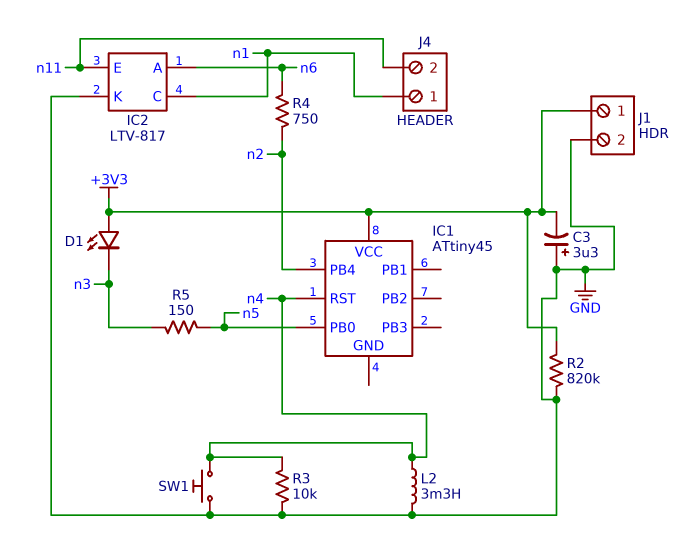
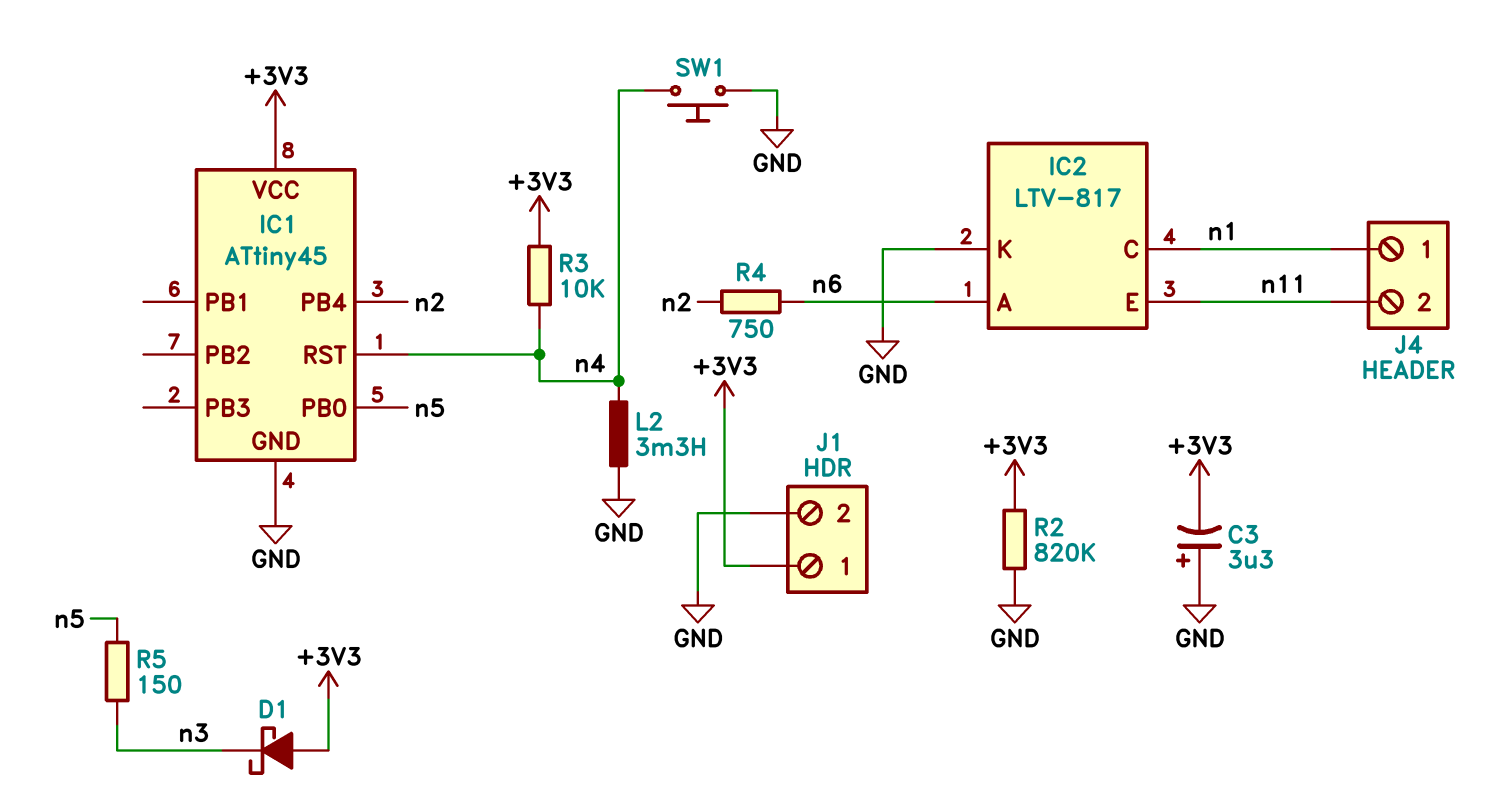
D1: LED (A +3V3, K n3) -> schottky (A +3V3, K n3)
IC1 pin GND: none -> GND
R3: 10k (GND, n4) -> 10k (+3V3, n4)

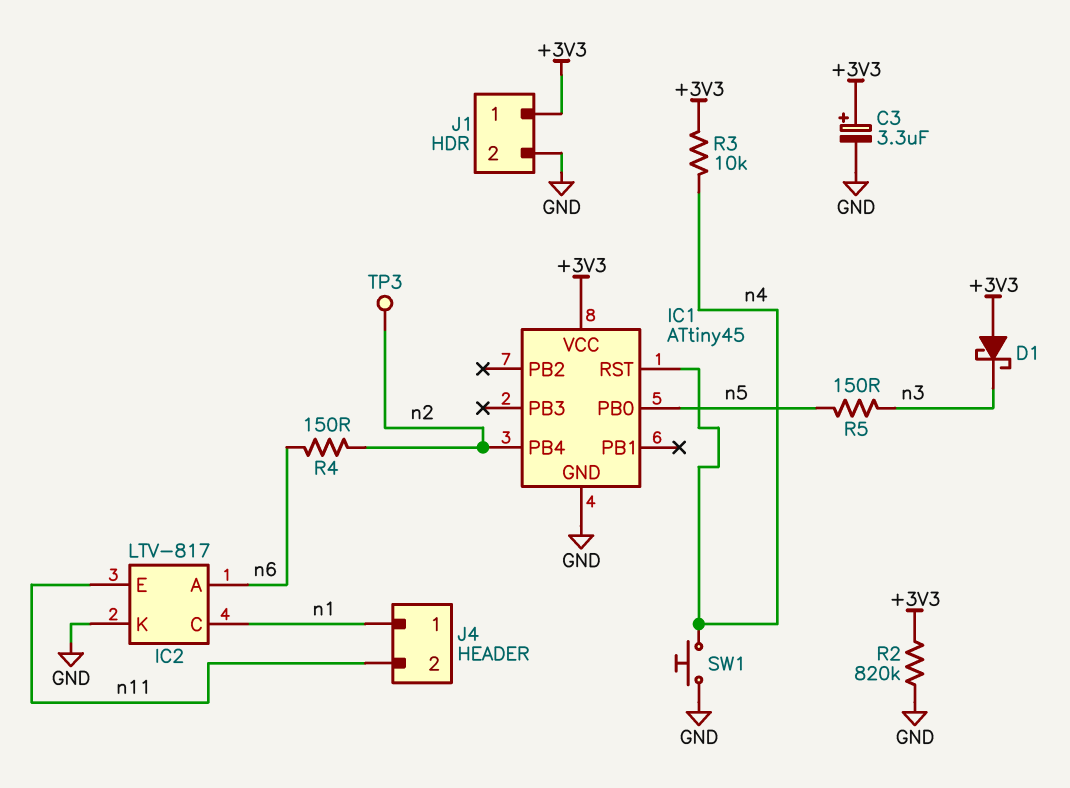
C3: 3.3uF (plus GND, minus +3V3) -> 3.3uF (plus +3V3, minus GND)
L2: 3.3mH (GND, n4) -> none
R4: 750 (n2, n6) -> 150 (n2, n6)
TP3: none -> test point (n2)

